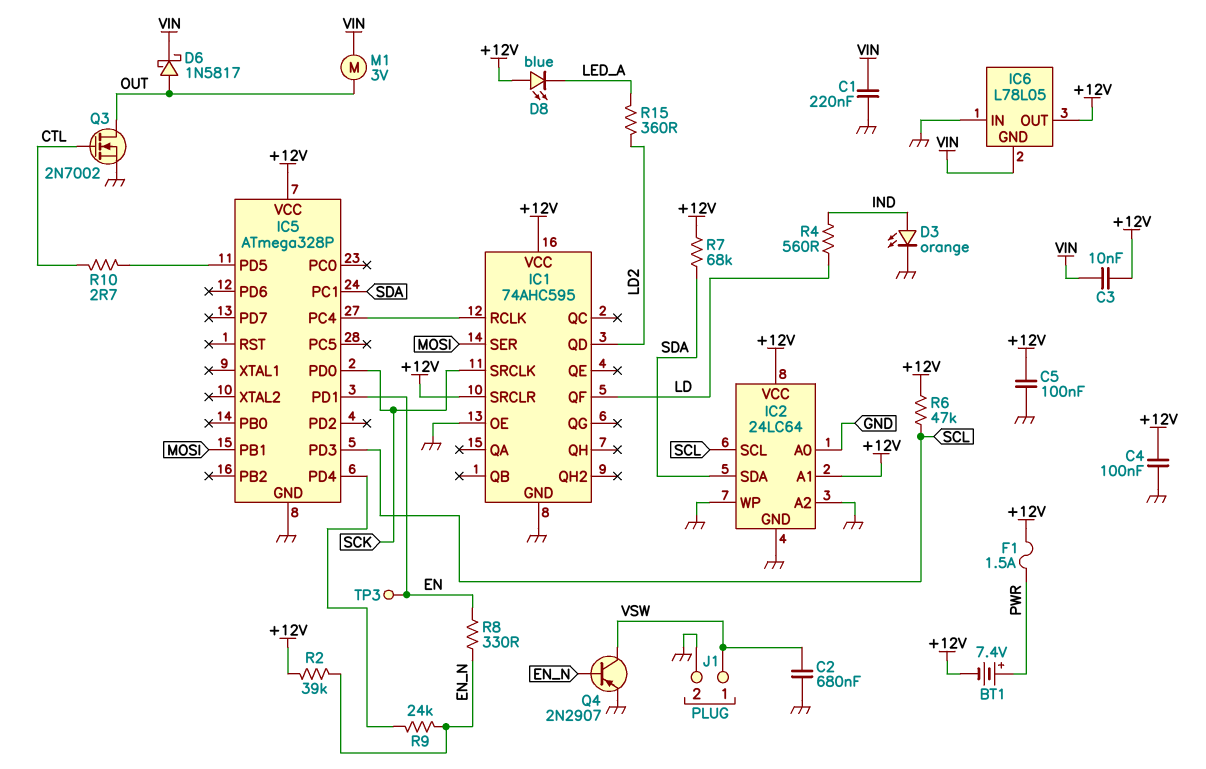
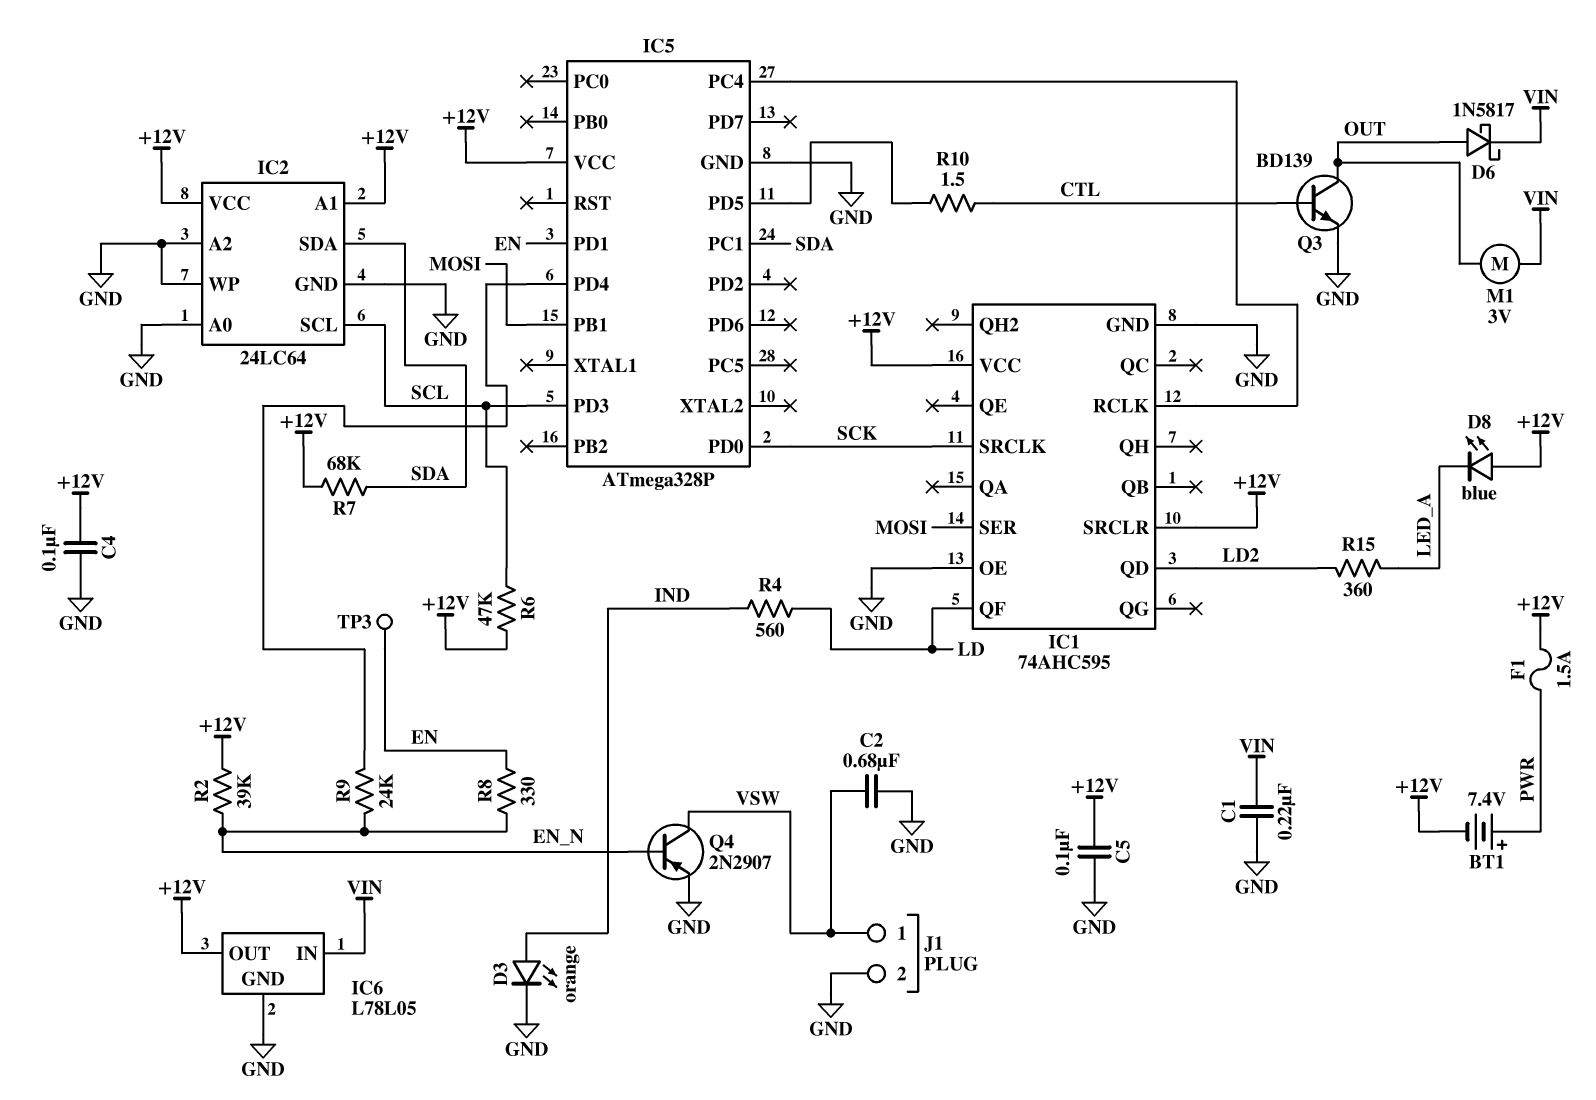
C3: 10nF (+12V, VIN) -> none
IC6 pin GND: VIN -> GND
IC6 pin IN: GND -> VIN
Q3: NMOS 2N7002 (G CTL, D OUT, S GND) -> NPN BD139 (B CTL, C OUT, E GND)
R10: 2.7 (CTL, IC5/PD5) -> 1.5 (CTL, IC5/PD5)

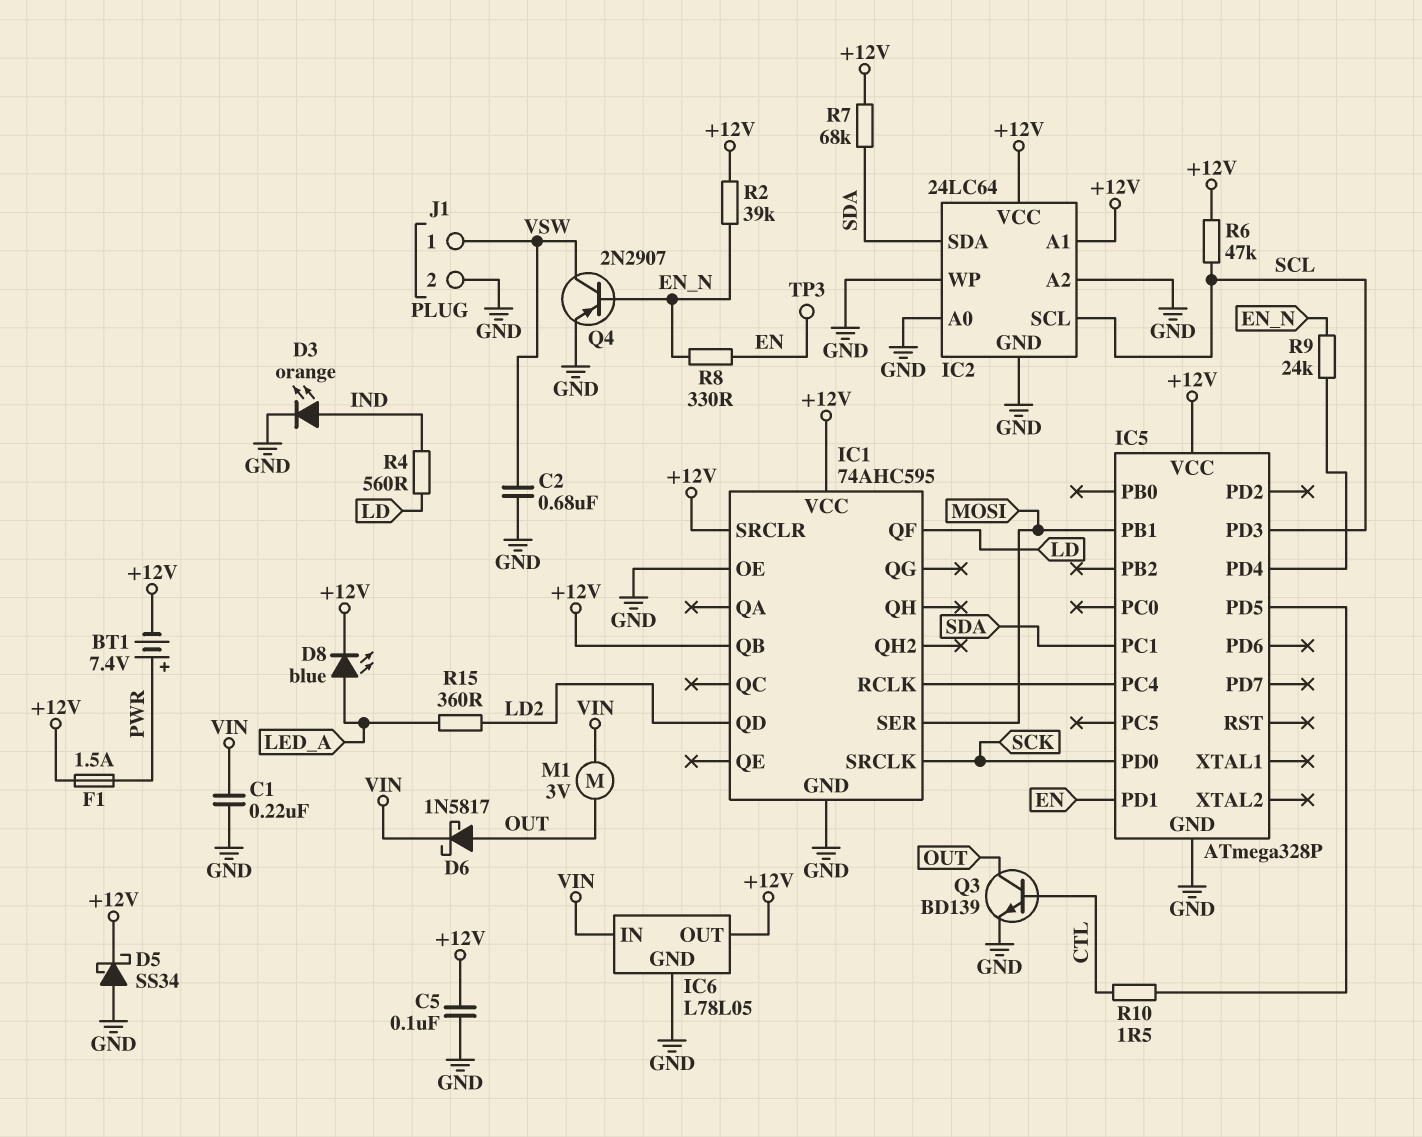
C4: 100nF (+12V, GND) -> none
D5: none -> schottky SS34 (A GND, K +12V)
D8: LED blue (A +12V, K LED_A) -> LED blue (A LED_A, K +12V)
IC1 pin QB: none -> +12V

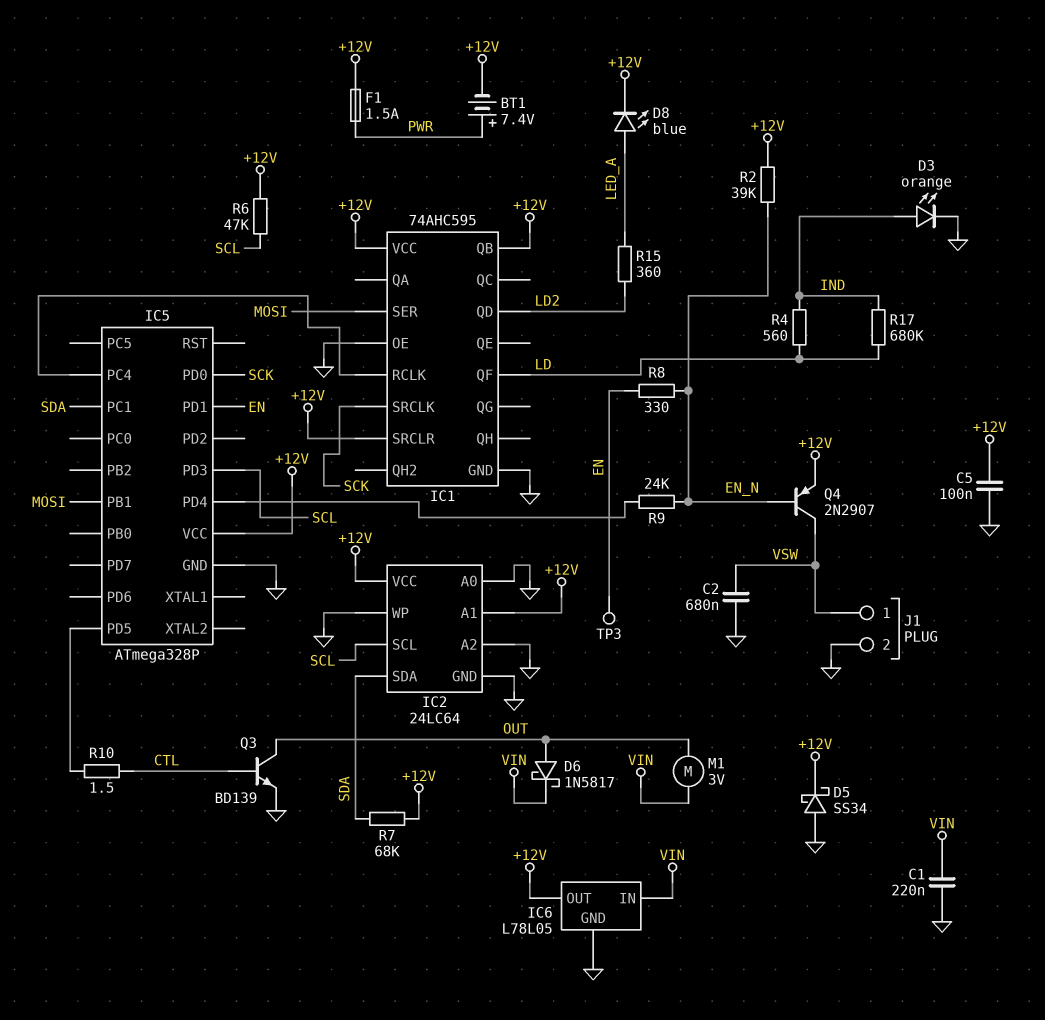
Q4: PNP 2N2907 (B EN_N, C VSW, E GND) -> PNP 2N2907 (B EN_N, C VSW, E +12V)
R17: none -> 680k (IND, LD)

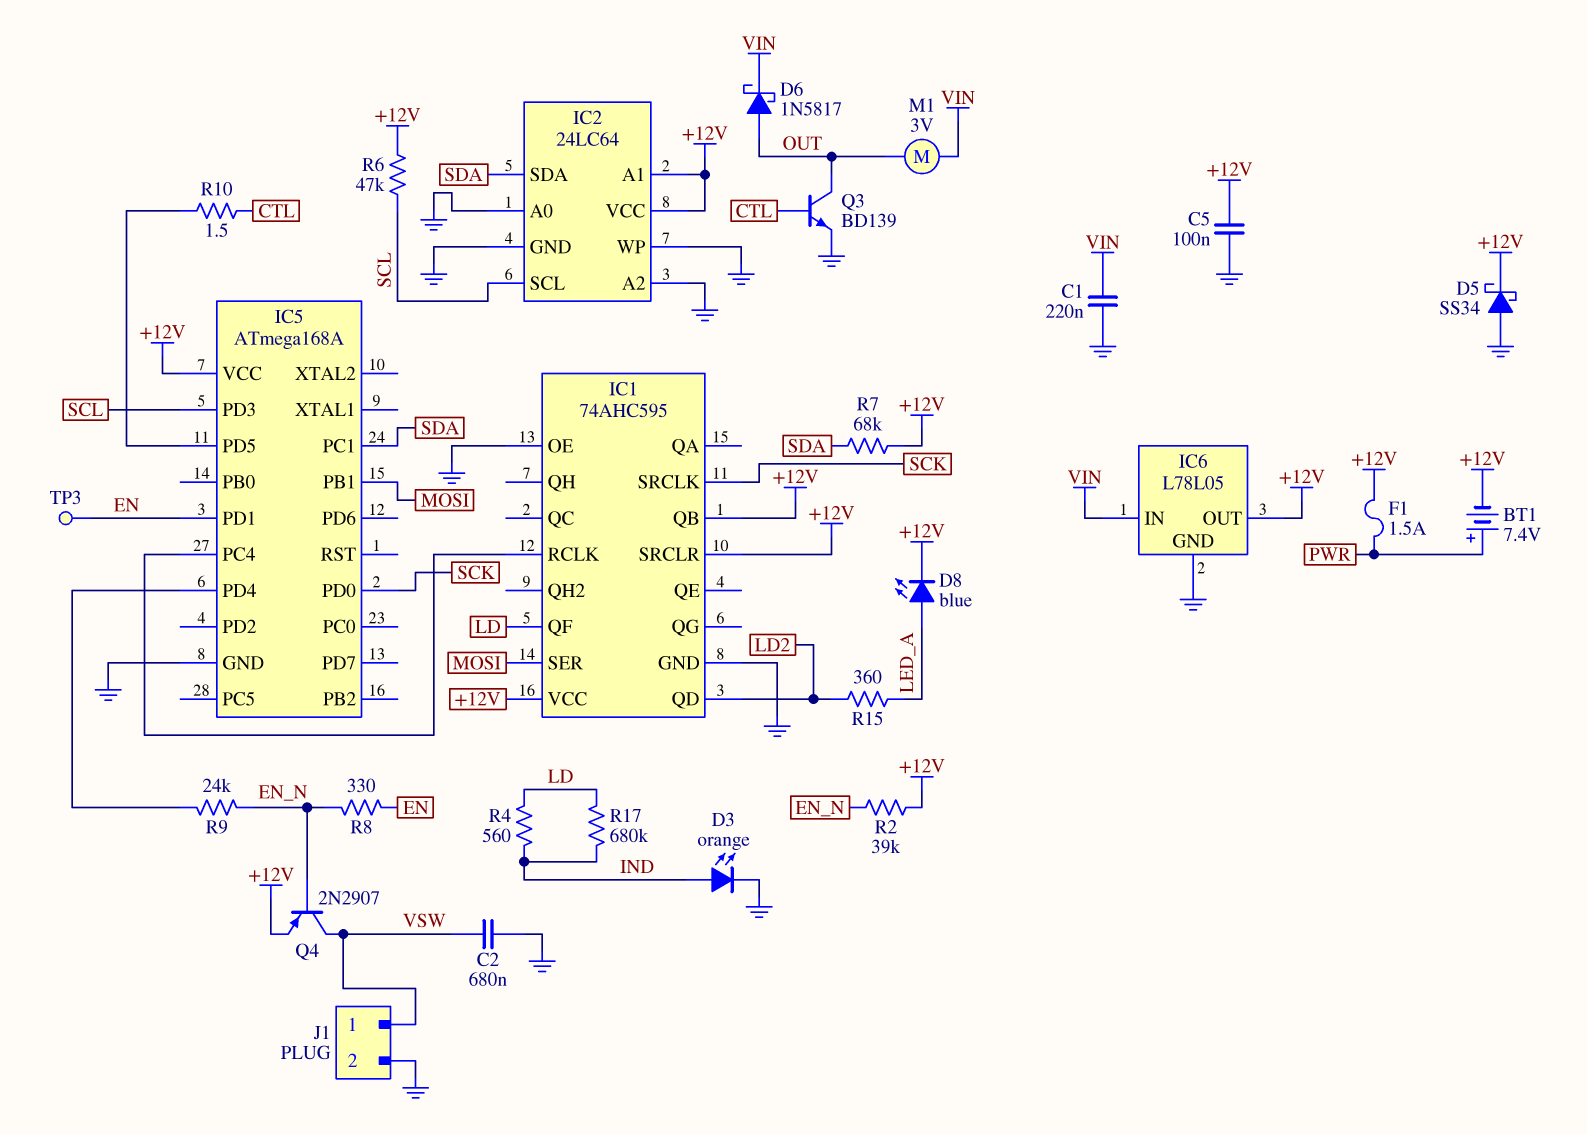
IC5: ATmega328P -> ATmega168A

